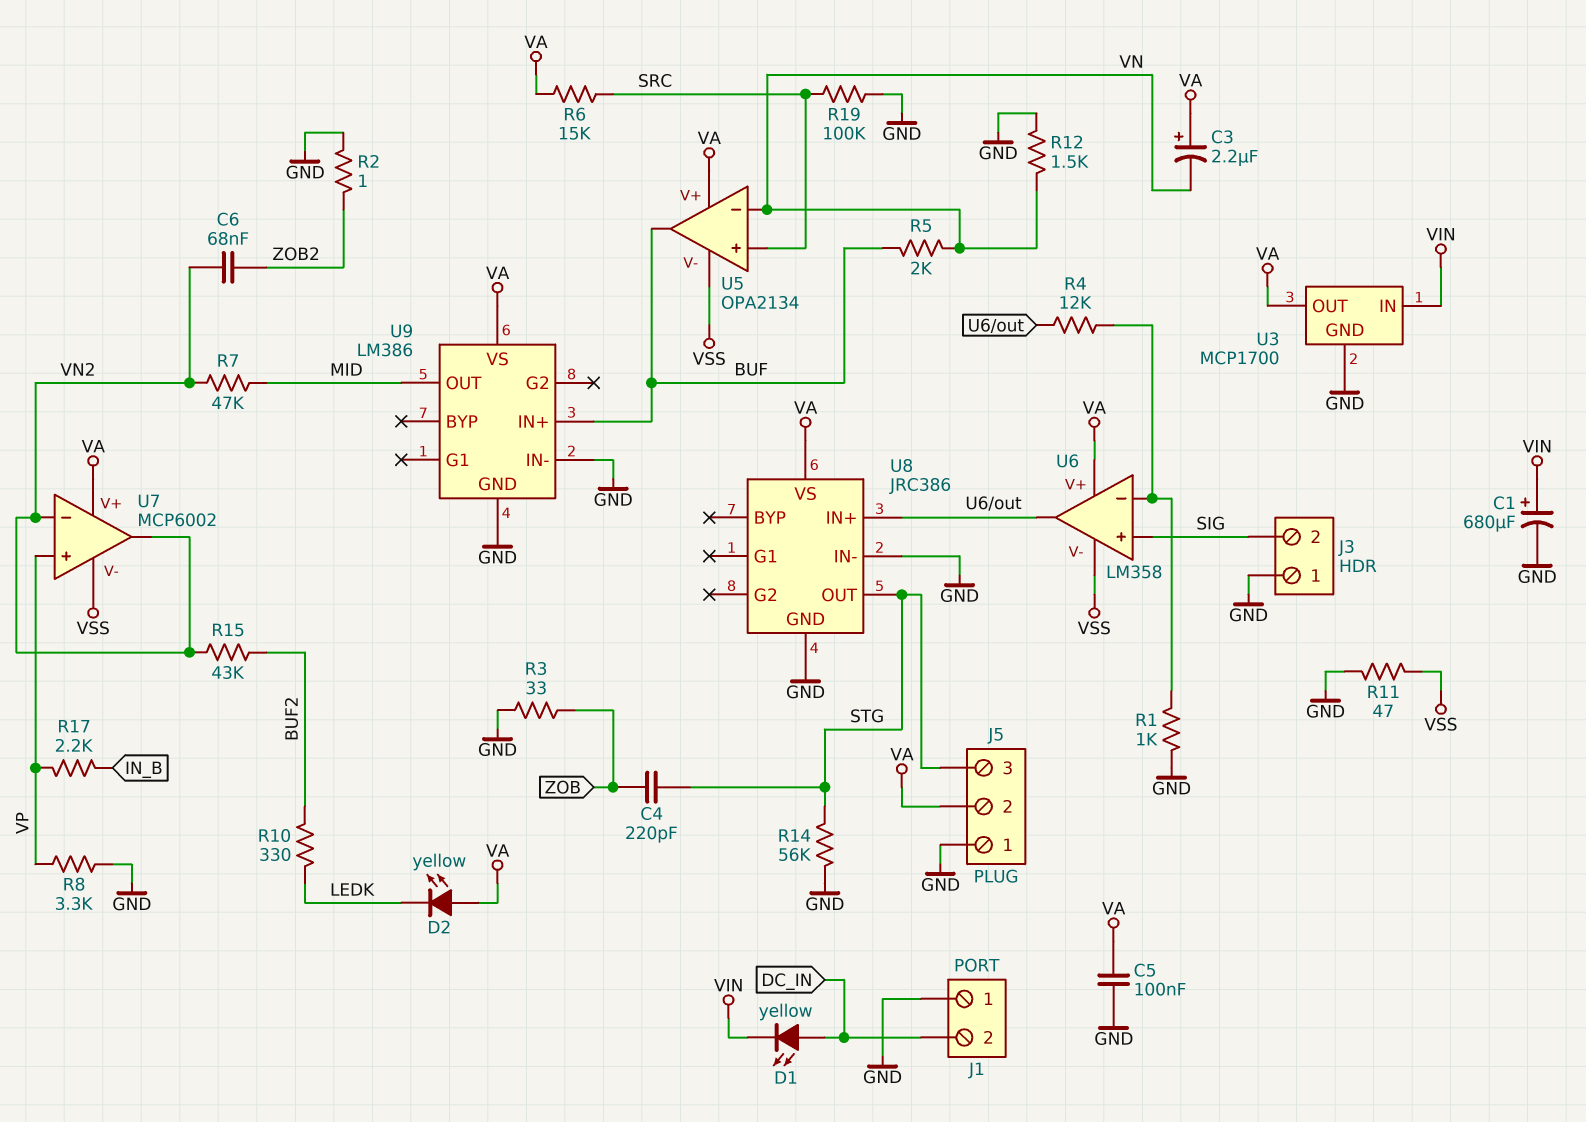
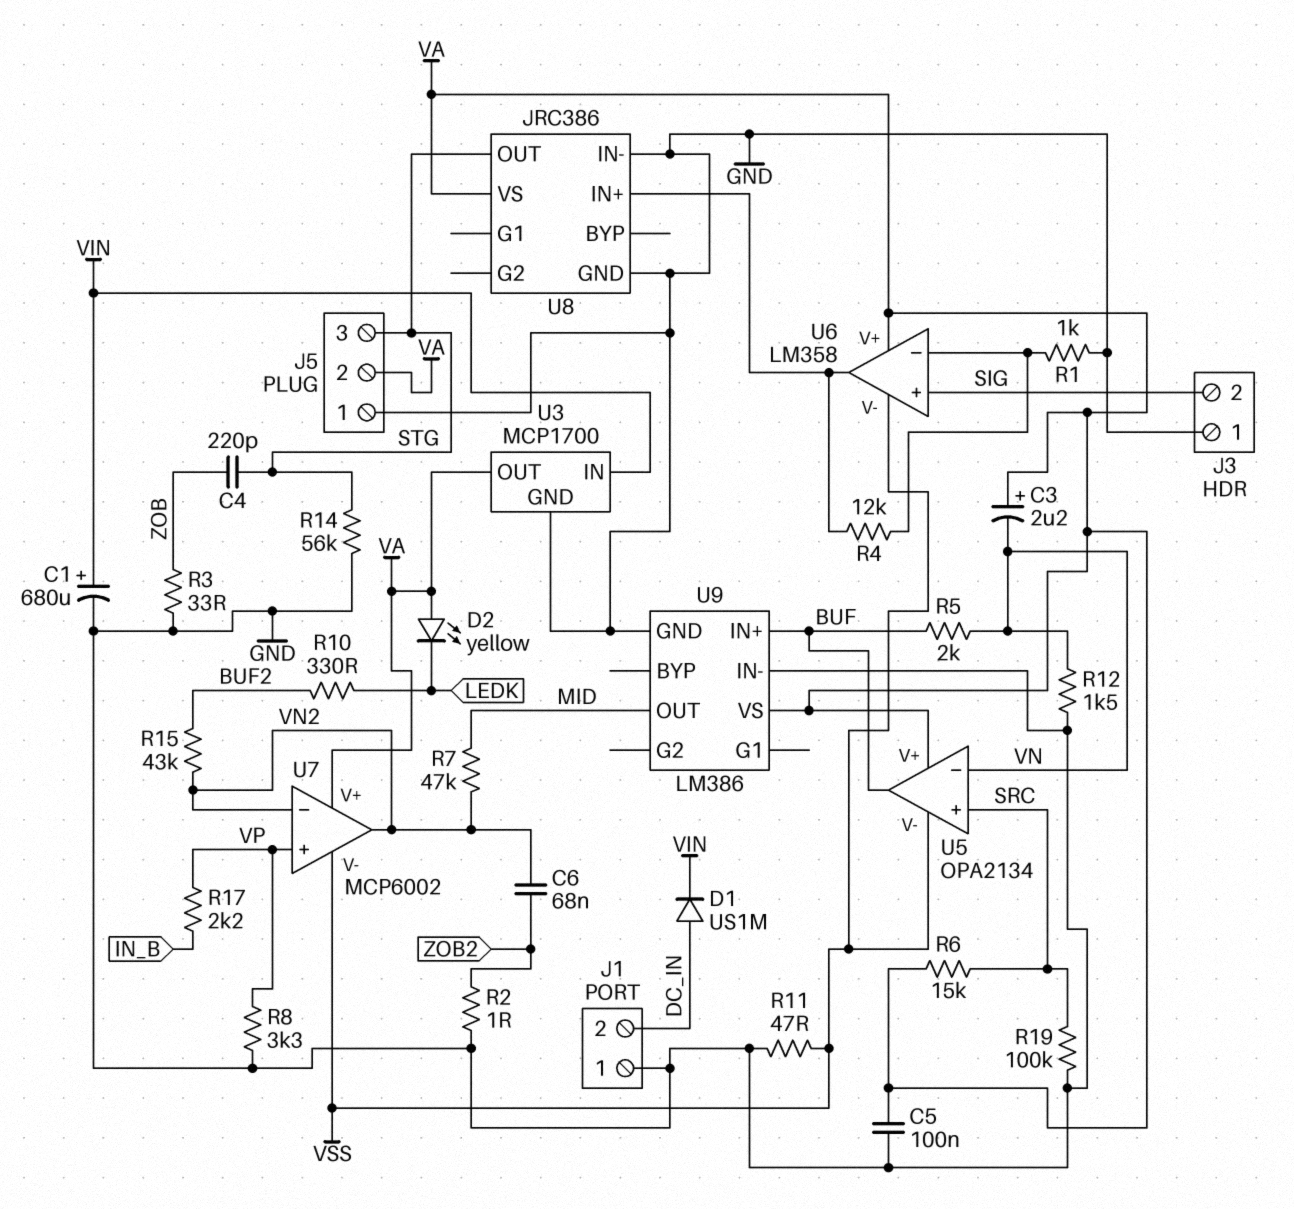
D1: LED yellow (A DC_IN, K VIN) -> diode US1M (A DC_IN, K VIN)

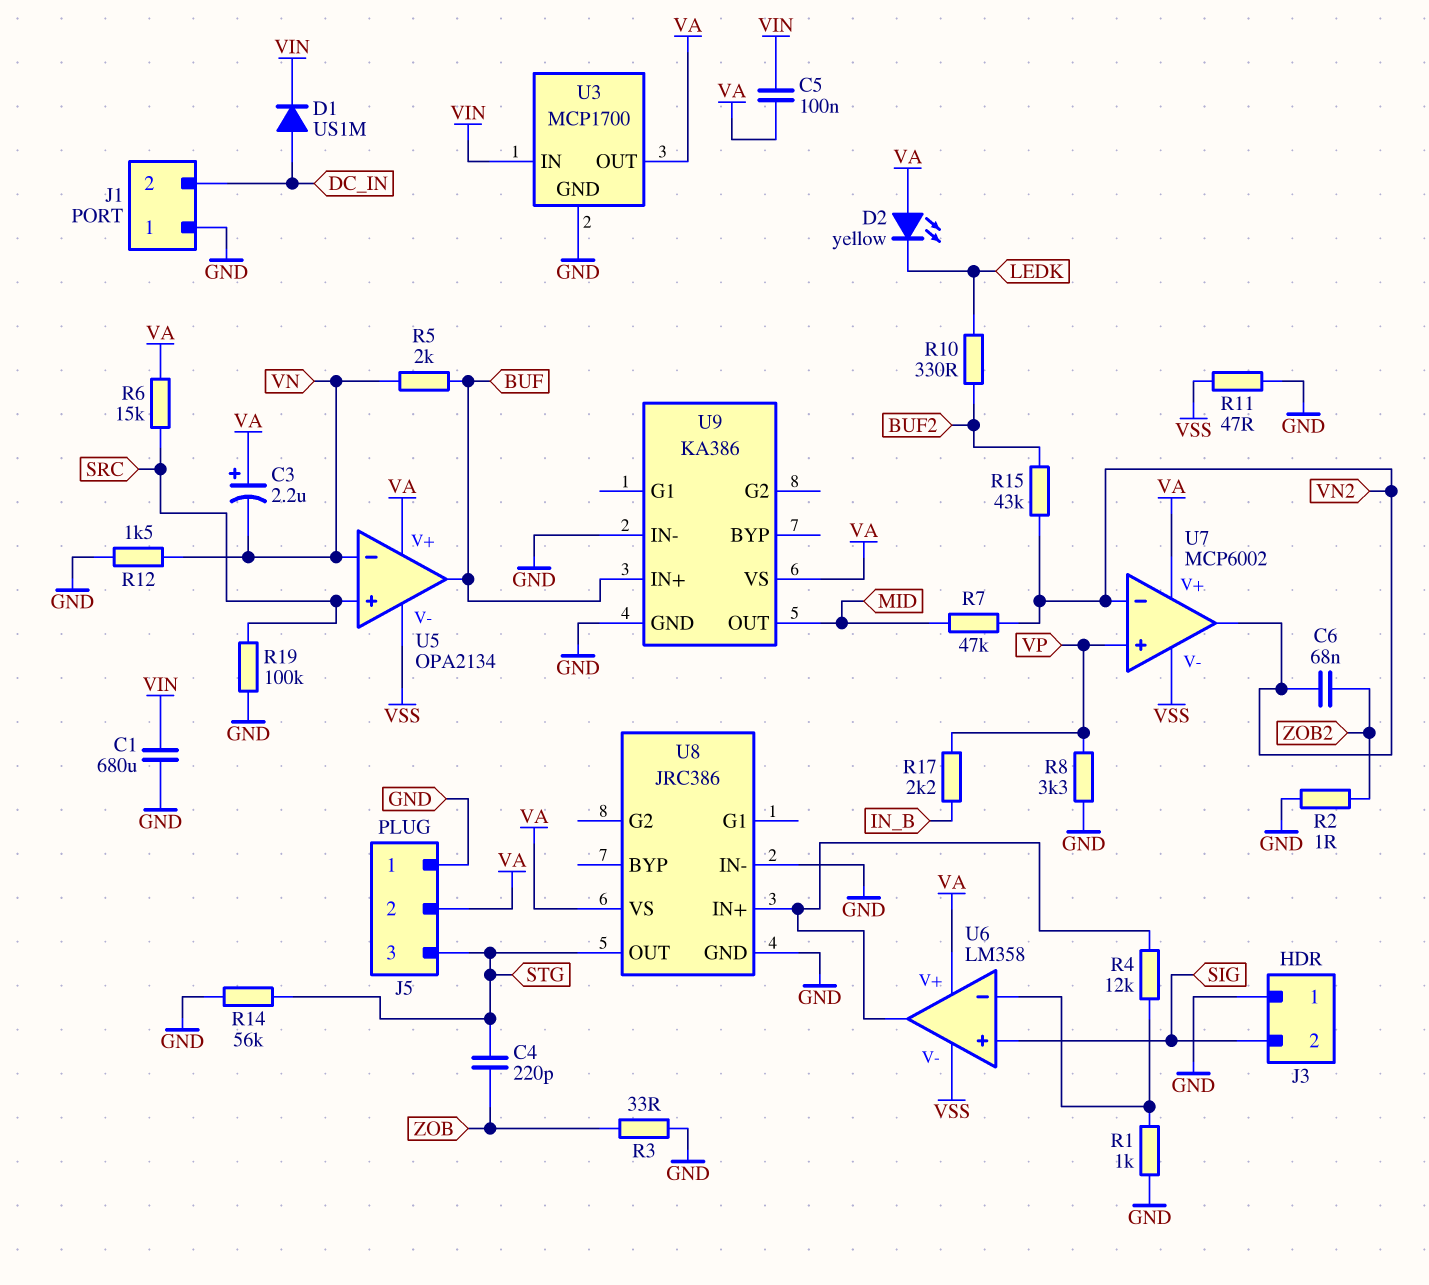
C1: 680uF (plus VIN, minus GND) -> 680uF (GND, VIN)
C5: 100nF (GND, VA) -> 100nF (VA, VIN)
U9: LM386 -> KA386

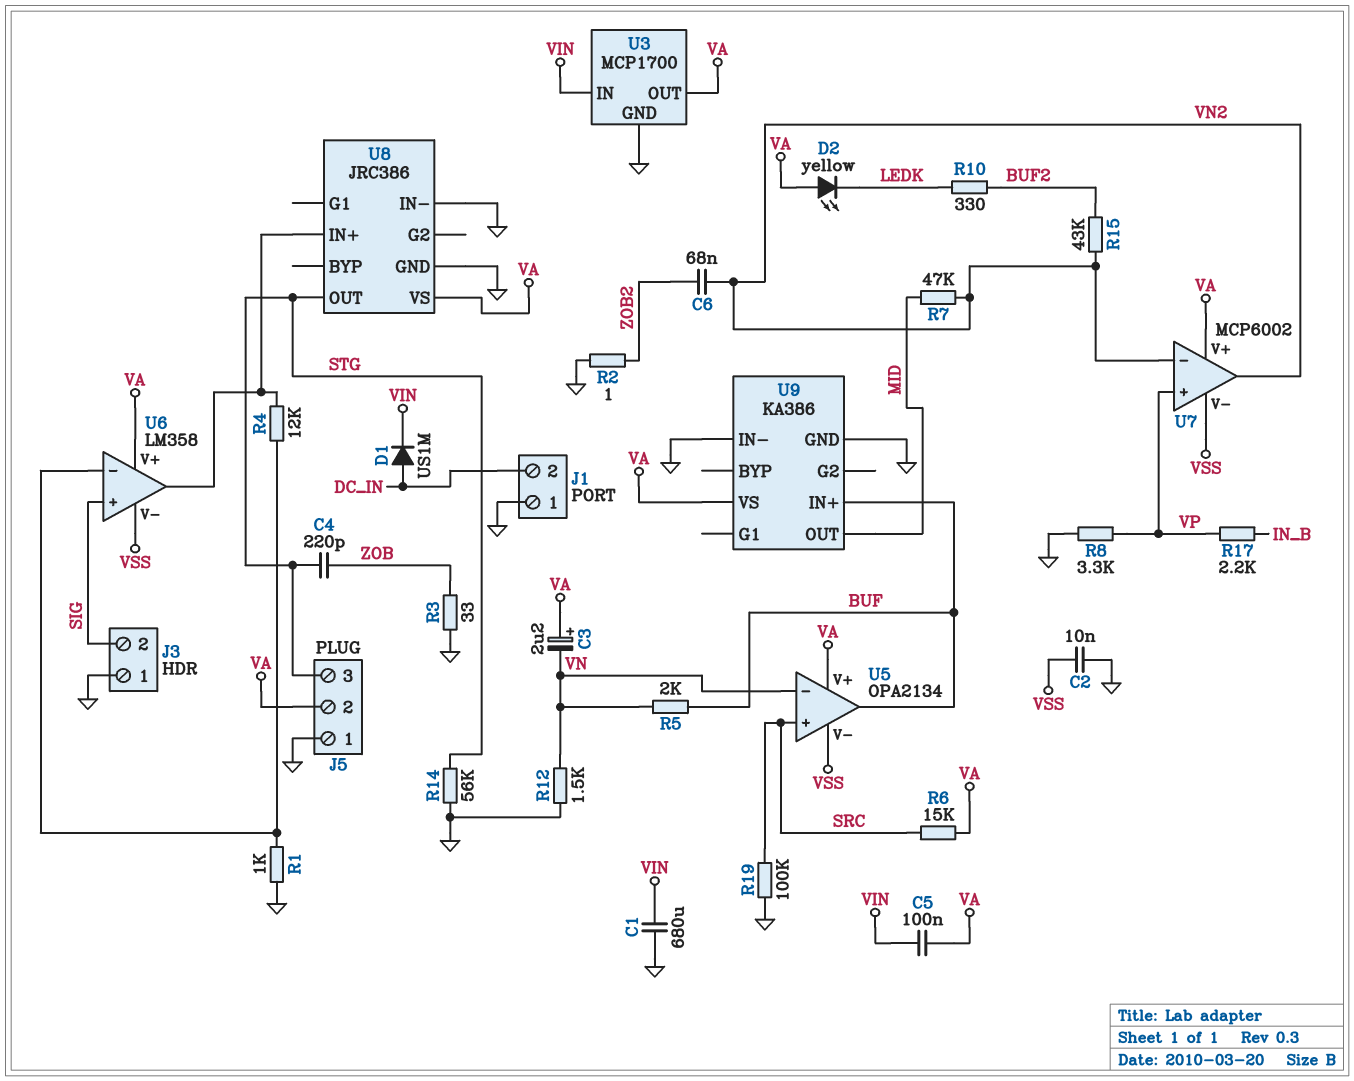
C2: none -> 10nF (GND, VSS)
R11: 47 (GND, VSS) -> none

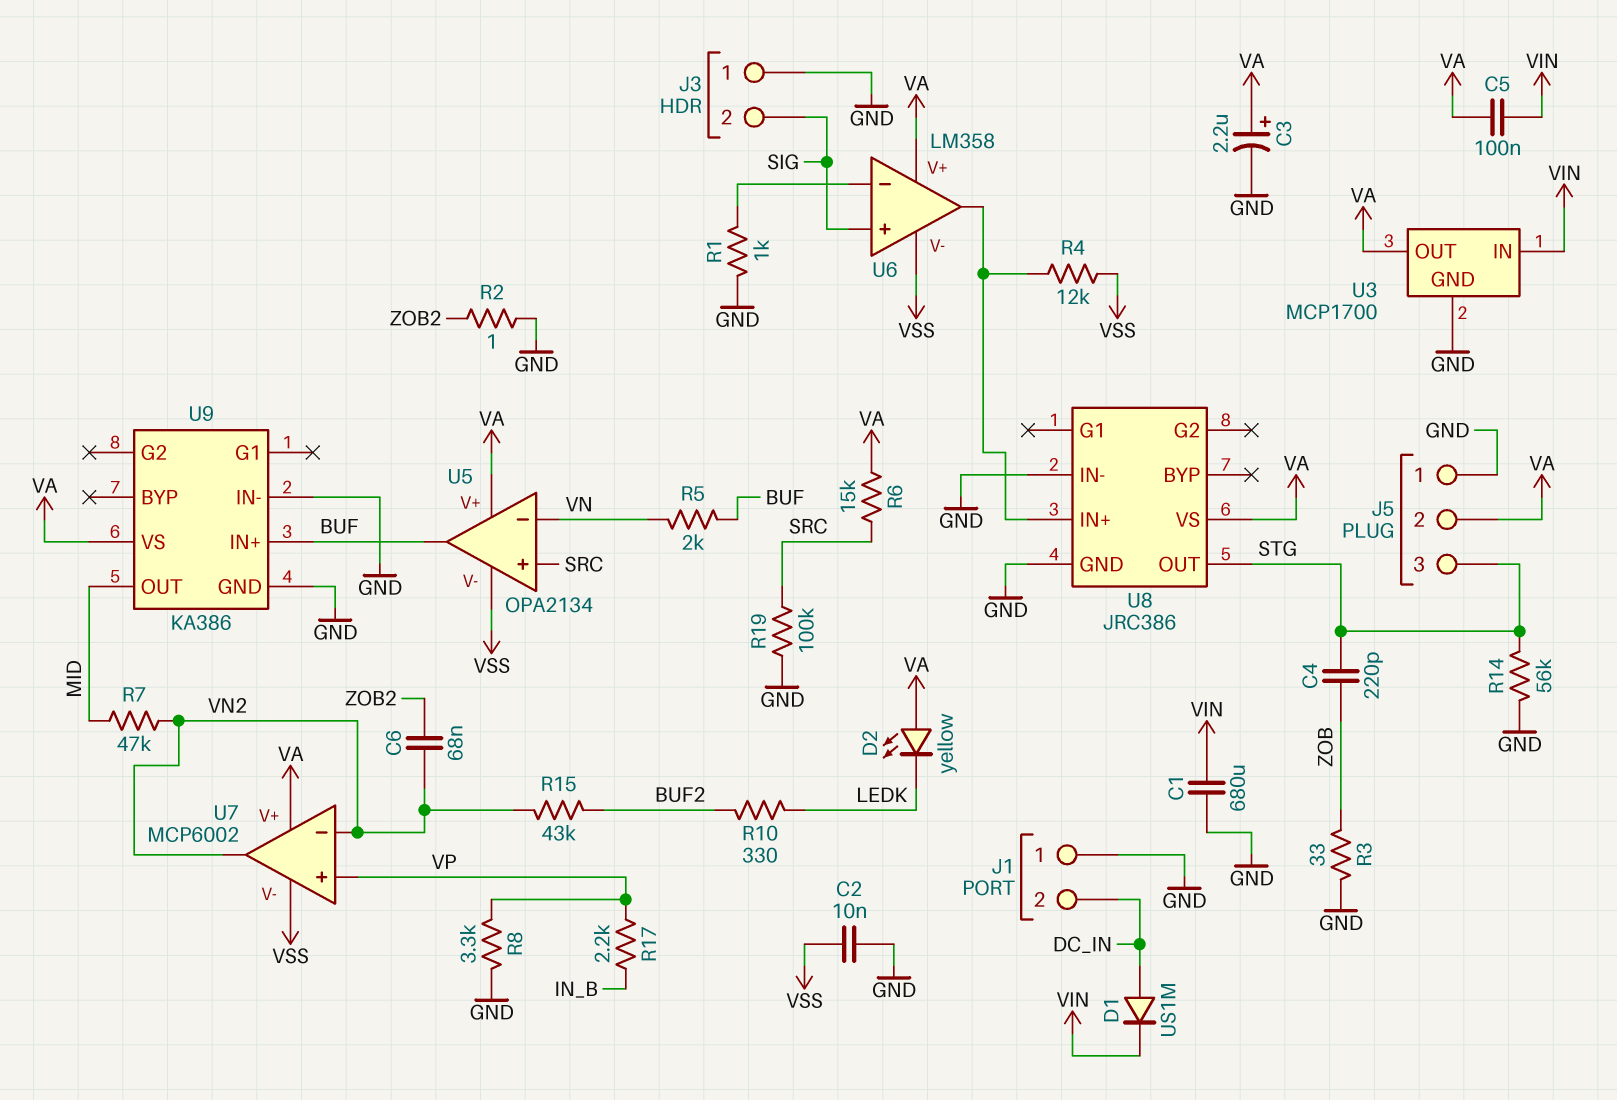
C3: 2.2uF (plus VA, minus VN) -> 2.2uF (plus VA, minus GND)
R4: 12k (U6/in-, U6/out) -> 12k (U6/out, VSS)
R12: 1.5k (GND, VN) -> none

